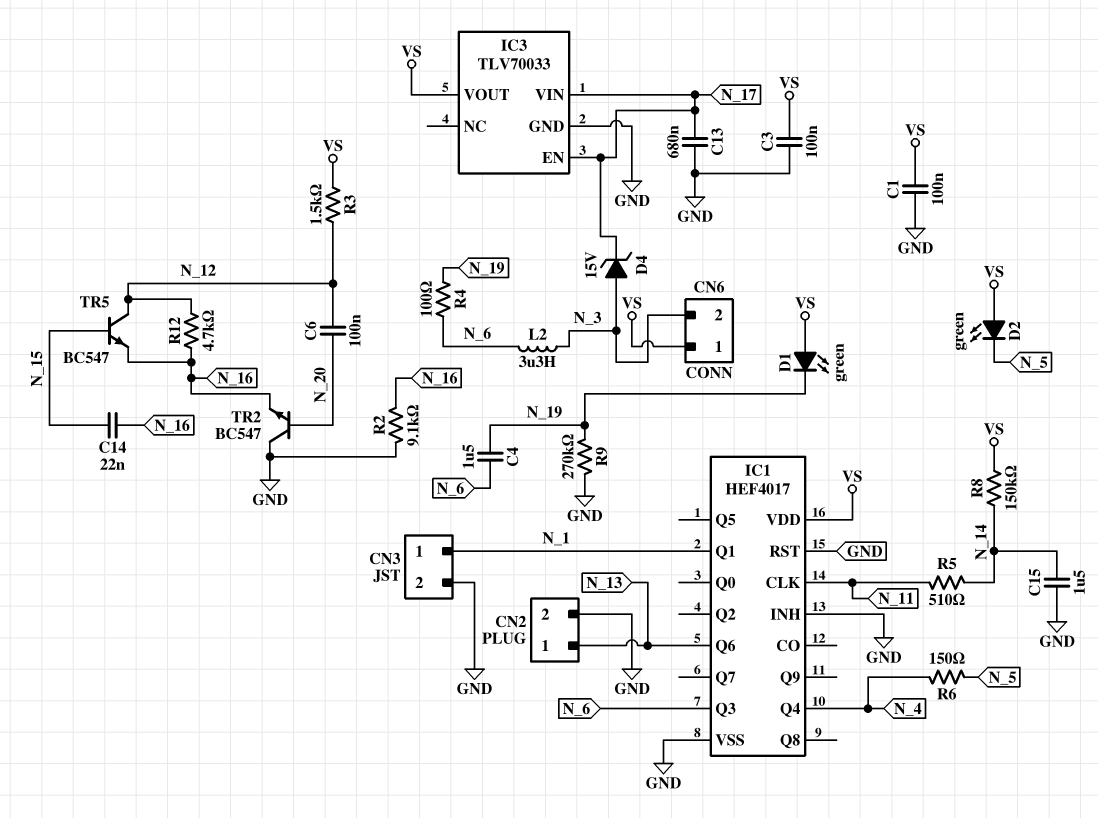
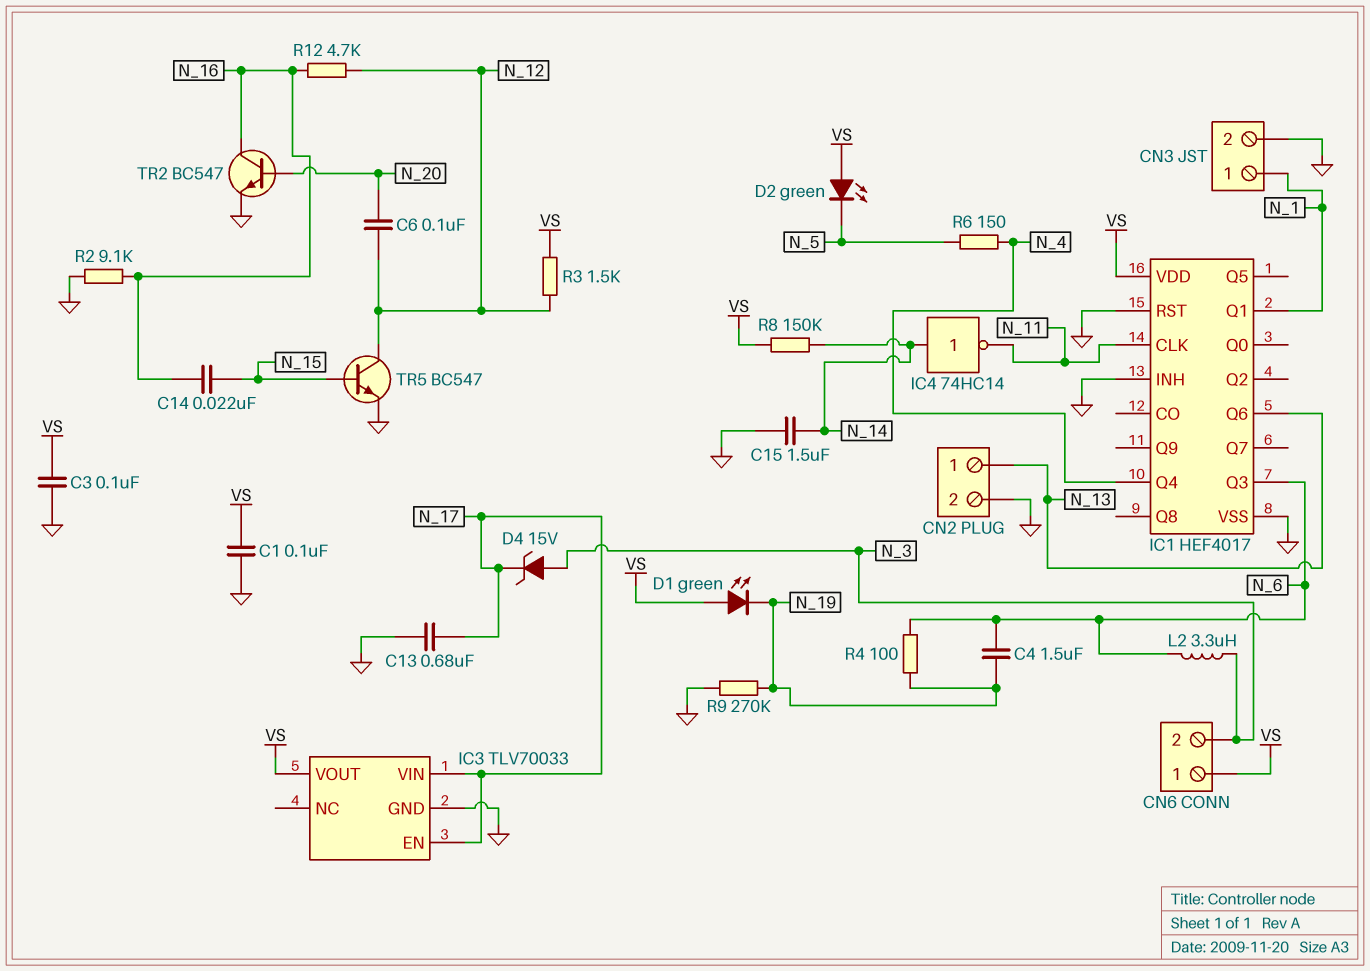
IC4: none -> NOT 74HC14 (in N_14, out N_11)
R5: 510 (N_11, N_14) -> none
TR2: NPN BC547 (B N_20, C GND, E N_16) -> NPN BC547 (B N_20, C N_16, E GND)
TR5: NPN BC547 (B N_15, C N_12, E N_16) -> NPN BC547 (B N_15, C N_12, E GND)

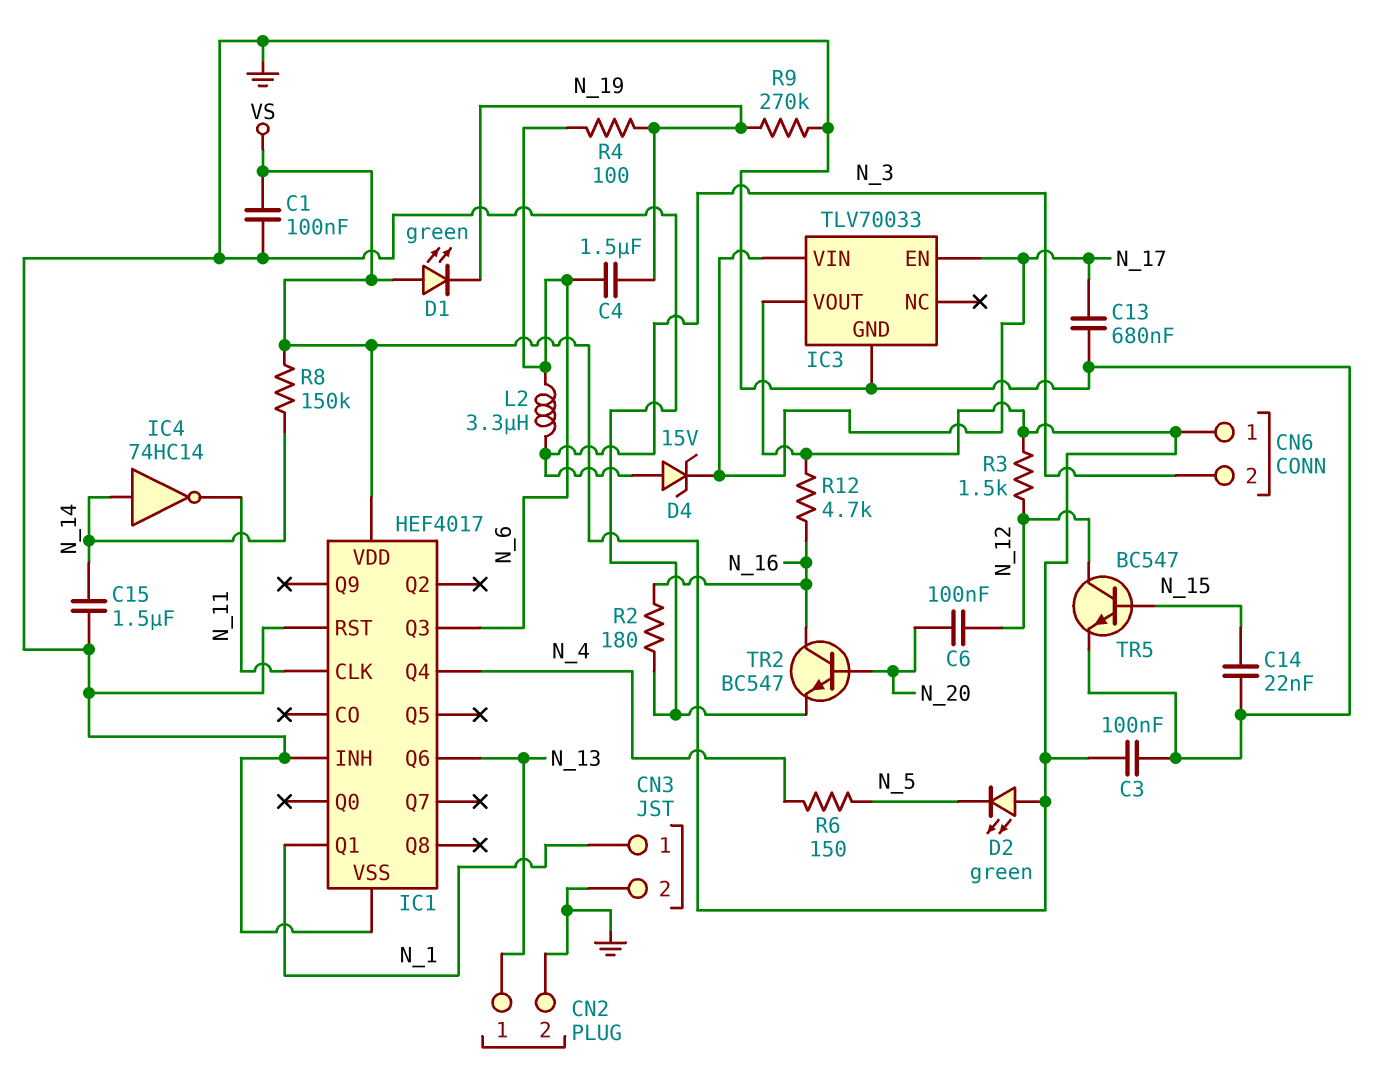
C14: 22nF (N_15, N_16) -> 22nF (GND, N_15)
R2: 9.1k (GND, N_16) -> 180 (GND, N_16)
R12: 4.7k (N_12, N_16) -> 4.7k (N_16, VS)

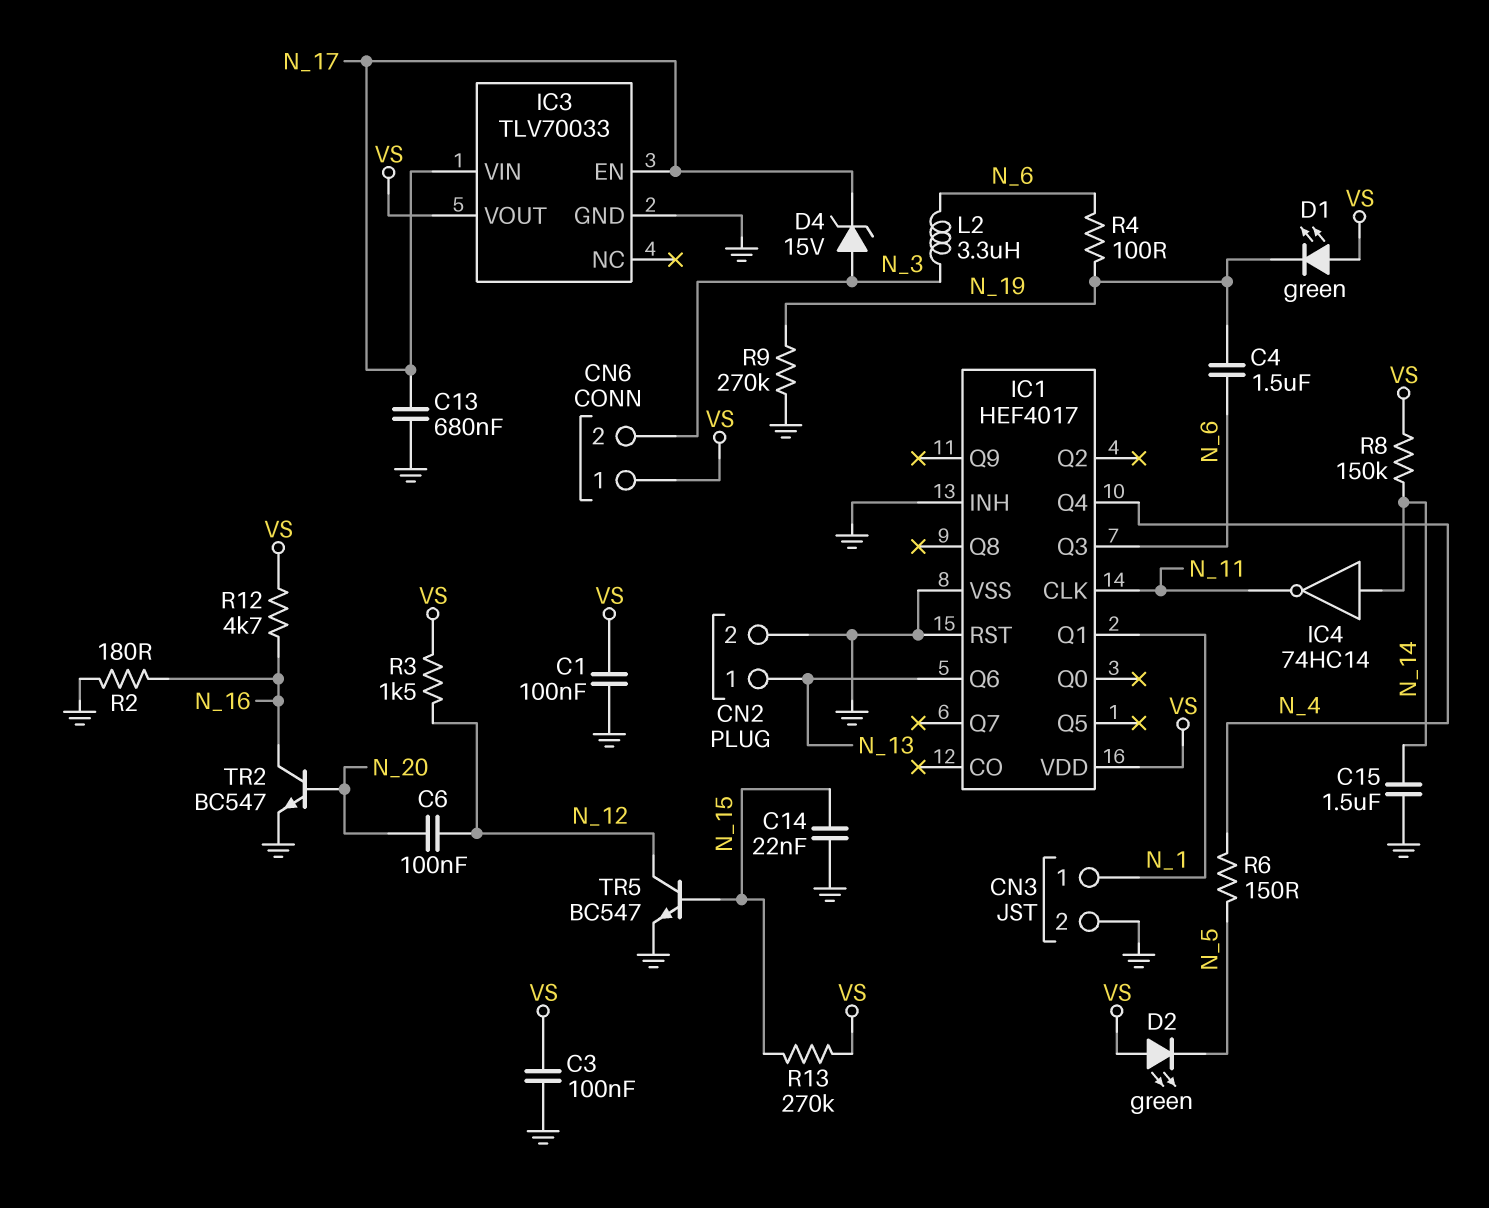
R13: none -> 270k (N_15, VS)

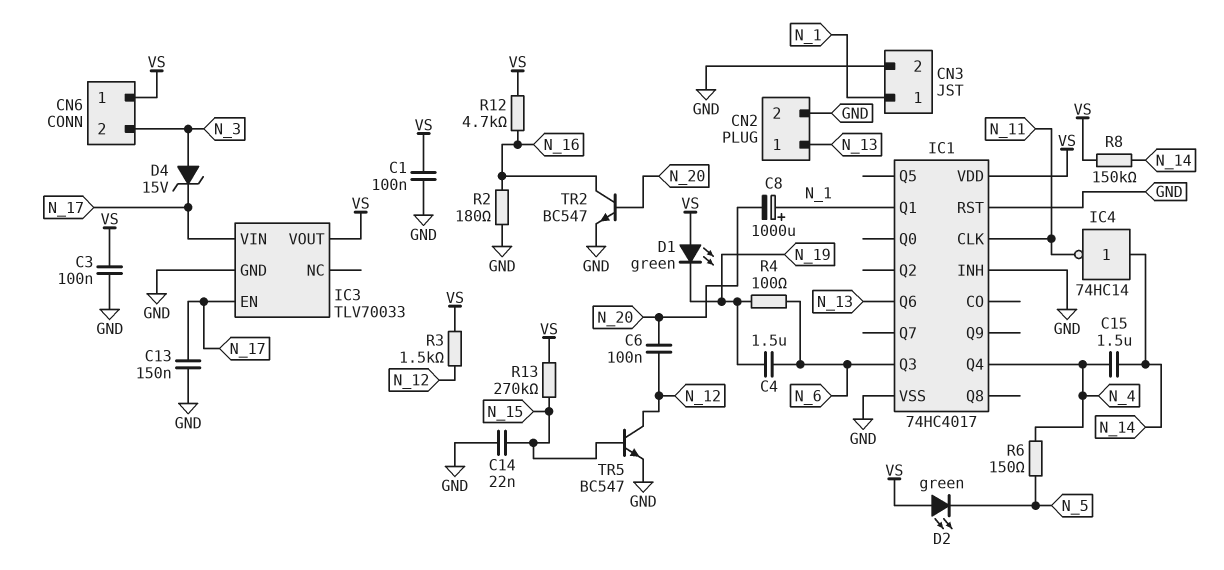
C8: none -> 1000uF (plus N_1, minus N_20)
C13: 680nF (GND, N_17) -> 150nF (GND, N_17)
C15: 1.5uF (GND, N_14) -> 1.5uF (N_4, N_14)
IC1: HEF4017 -> 74HC4017
L2: 3.3uH (N_3, N_6) -> none
R9: 270k (GND, N_19) -> none

